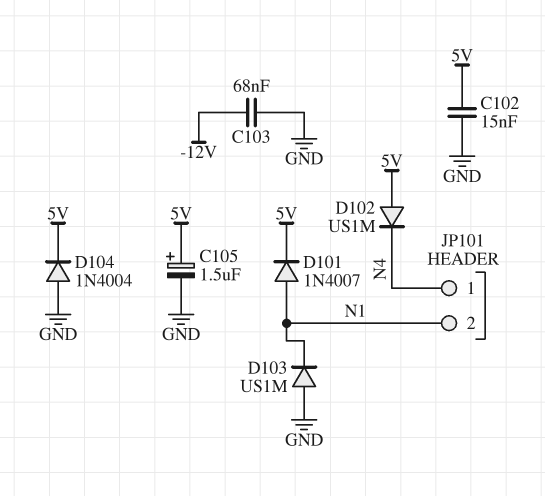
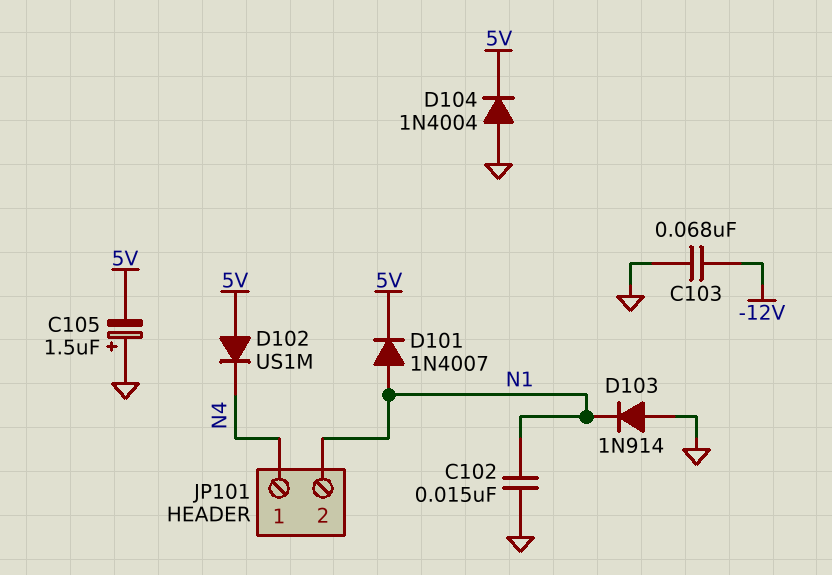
C102: 15nF (5V, GND) -> 15nF (GND, N1)
C105: 1.5uF (plus 5V, minus GND) -> 1.5uF (plus GND, minus 5V)
D103: diode US1M (A GND, K N1) -> diode 1N914 (A GND, K N1)

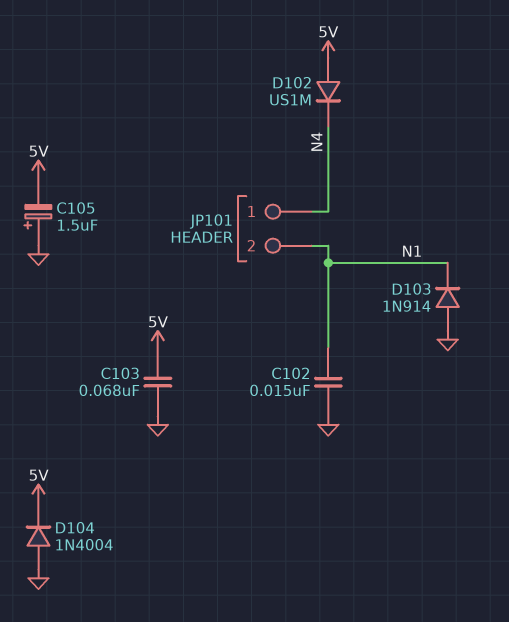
C103: 68nF (-12V, GND) -> 68nF (5V, GND)
D101: diode 1N4007 (A N1, K 5V) -> none

